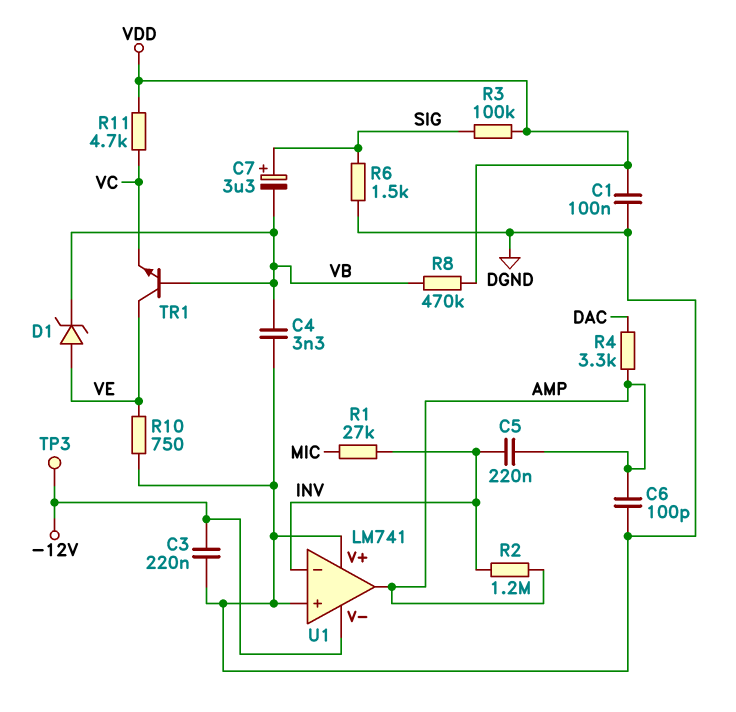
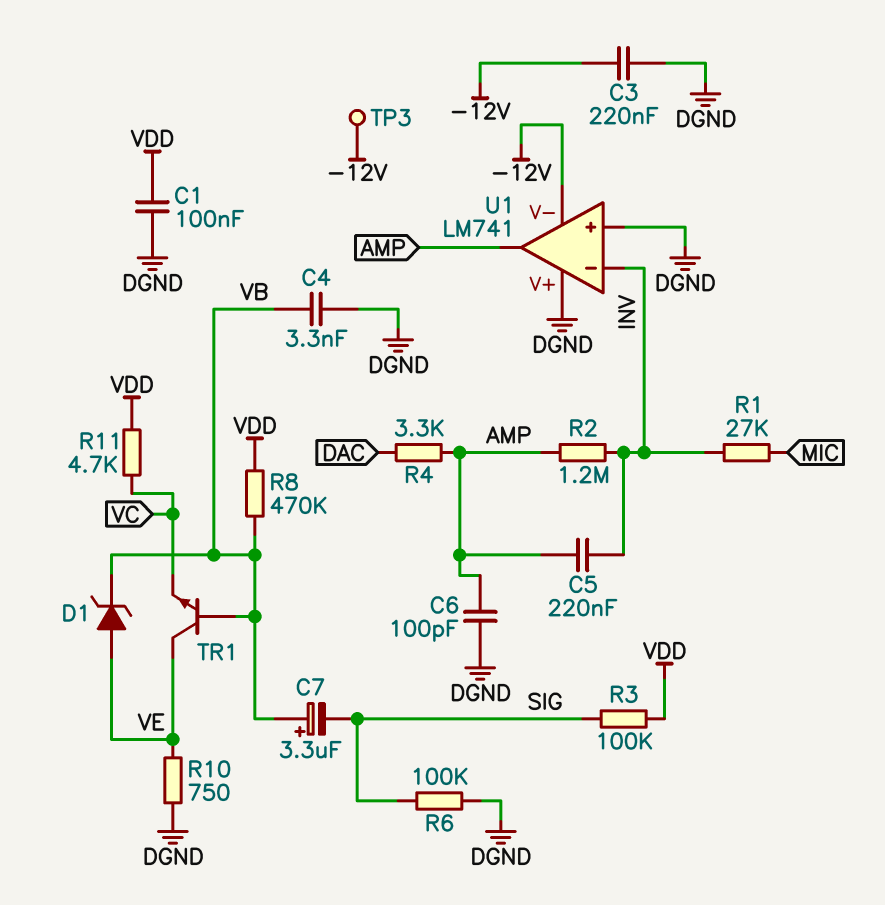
C7: 3.3uF (plus SIG, minus VB) -> 3.3uF (plus VB, minus SIG)
R6: 1.5k (DGND, SIG) -> 100k (DGND, SIG)

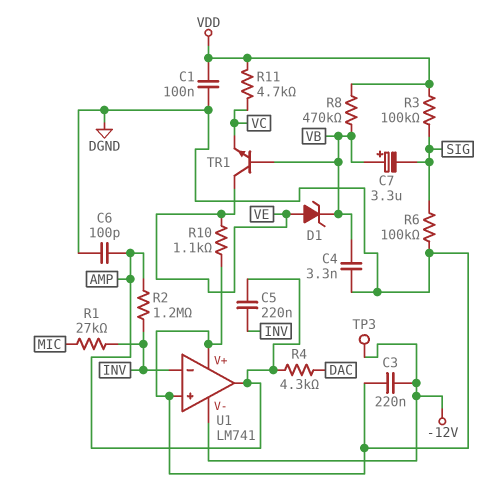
R4: 3.3k (AMP, DAC) -> 4.3k (AMP, DAC)
R10: 750 (DGND, VE) -> 1.1k (DGND, VE)

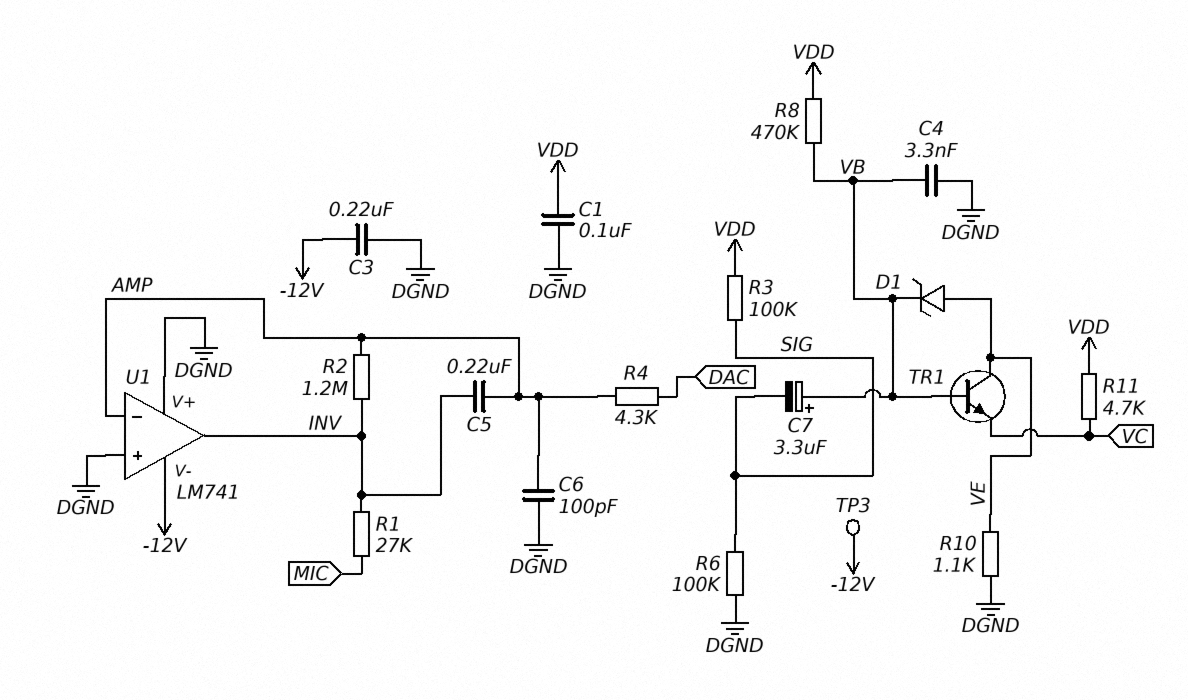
U1 pin in-: INV -> AMP
U1 pin out: AMP -> INV

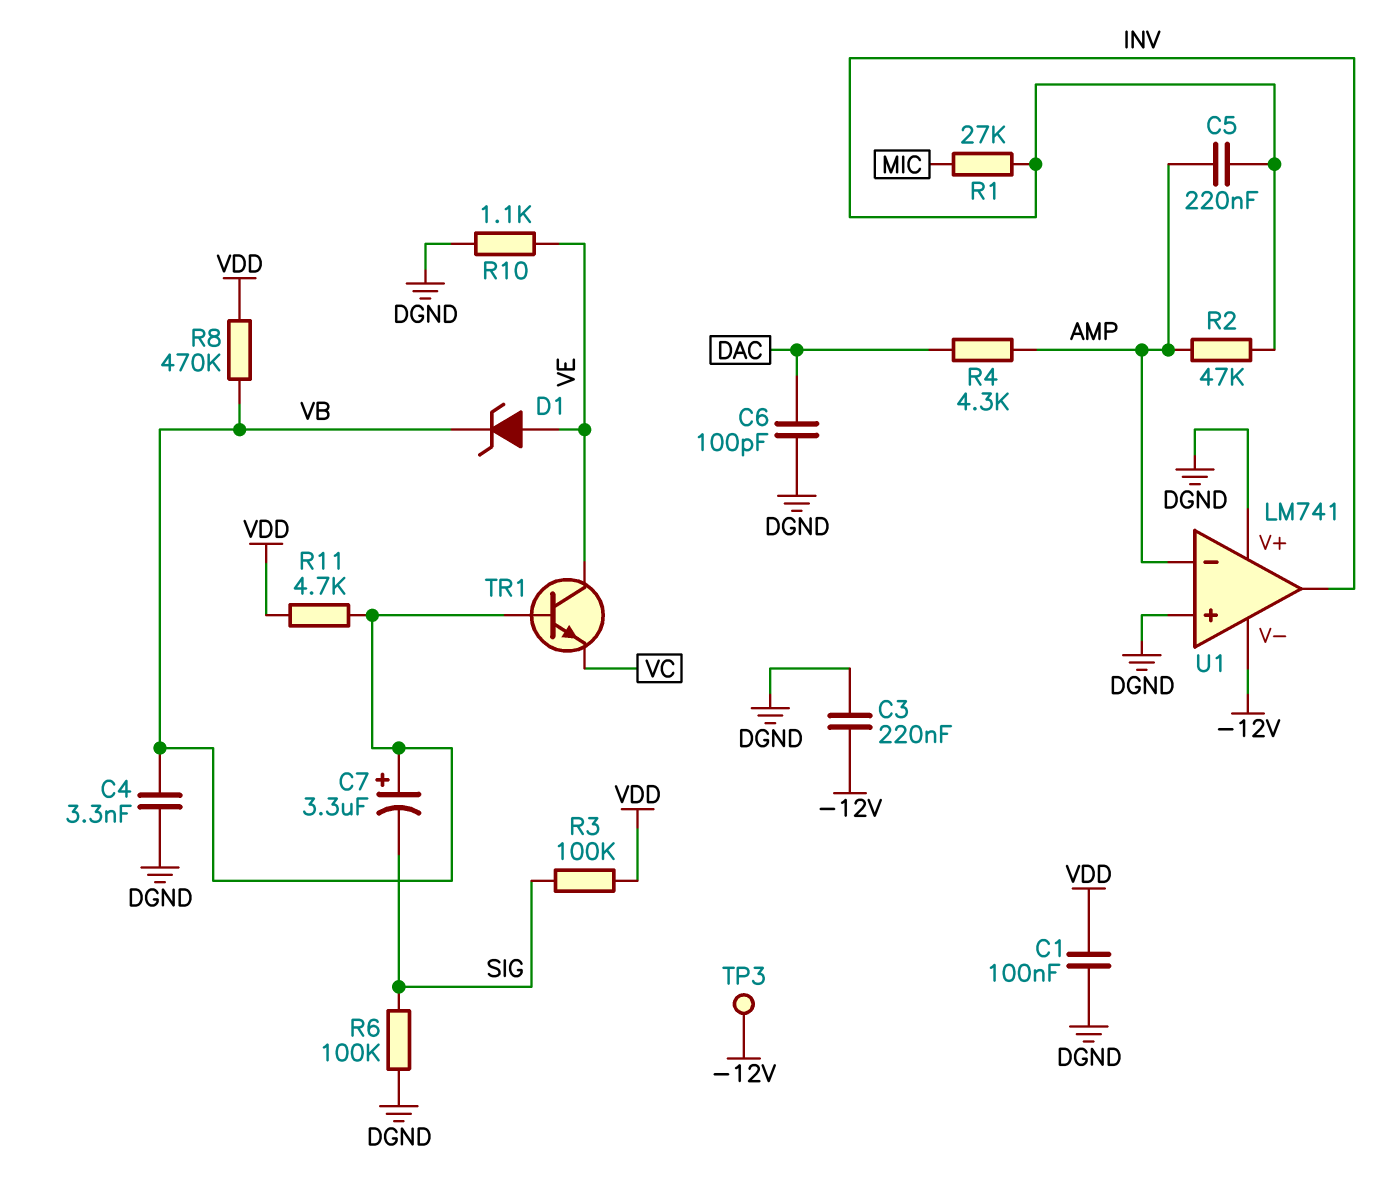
C6: 100pF (AMP, DGND) -> 100pF (DAC, DGND)
R2: 1.2M (AMP, INV) -> 47k (AMP, INV)
R11: 4.7k (VC, VDD) -> 4.7k (VB, VDD)

